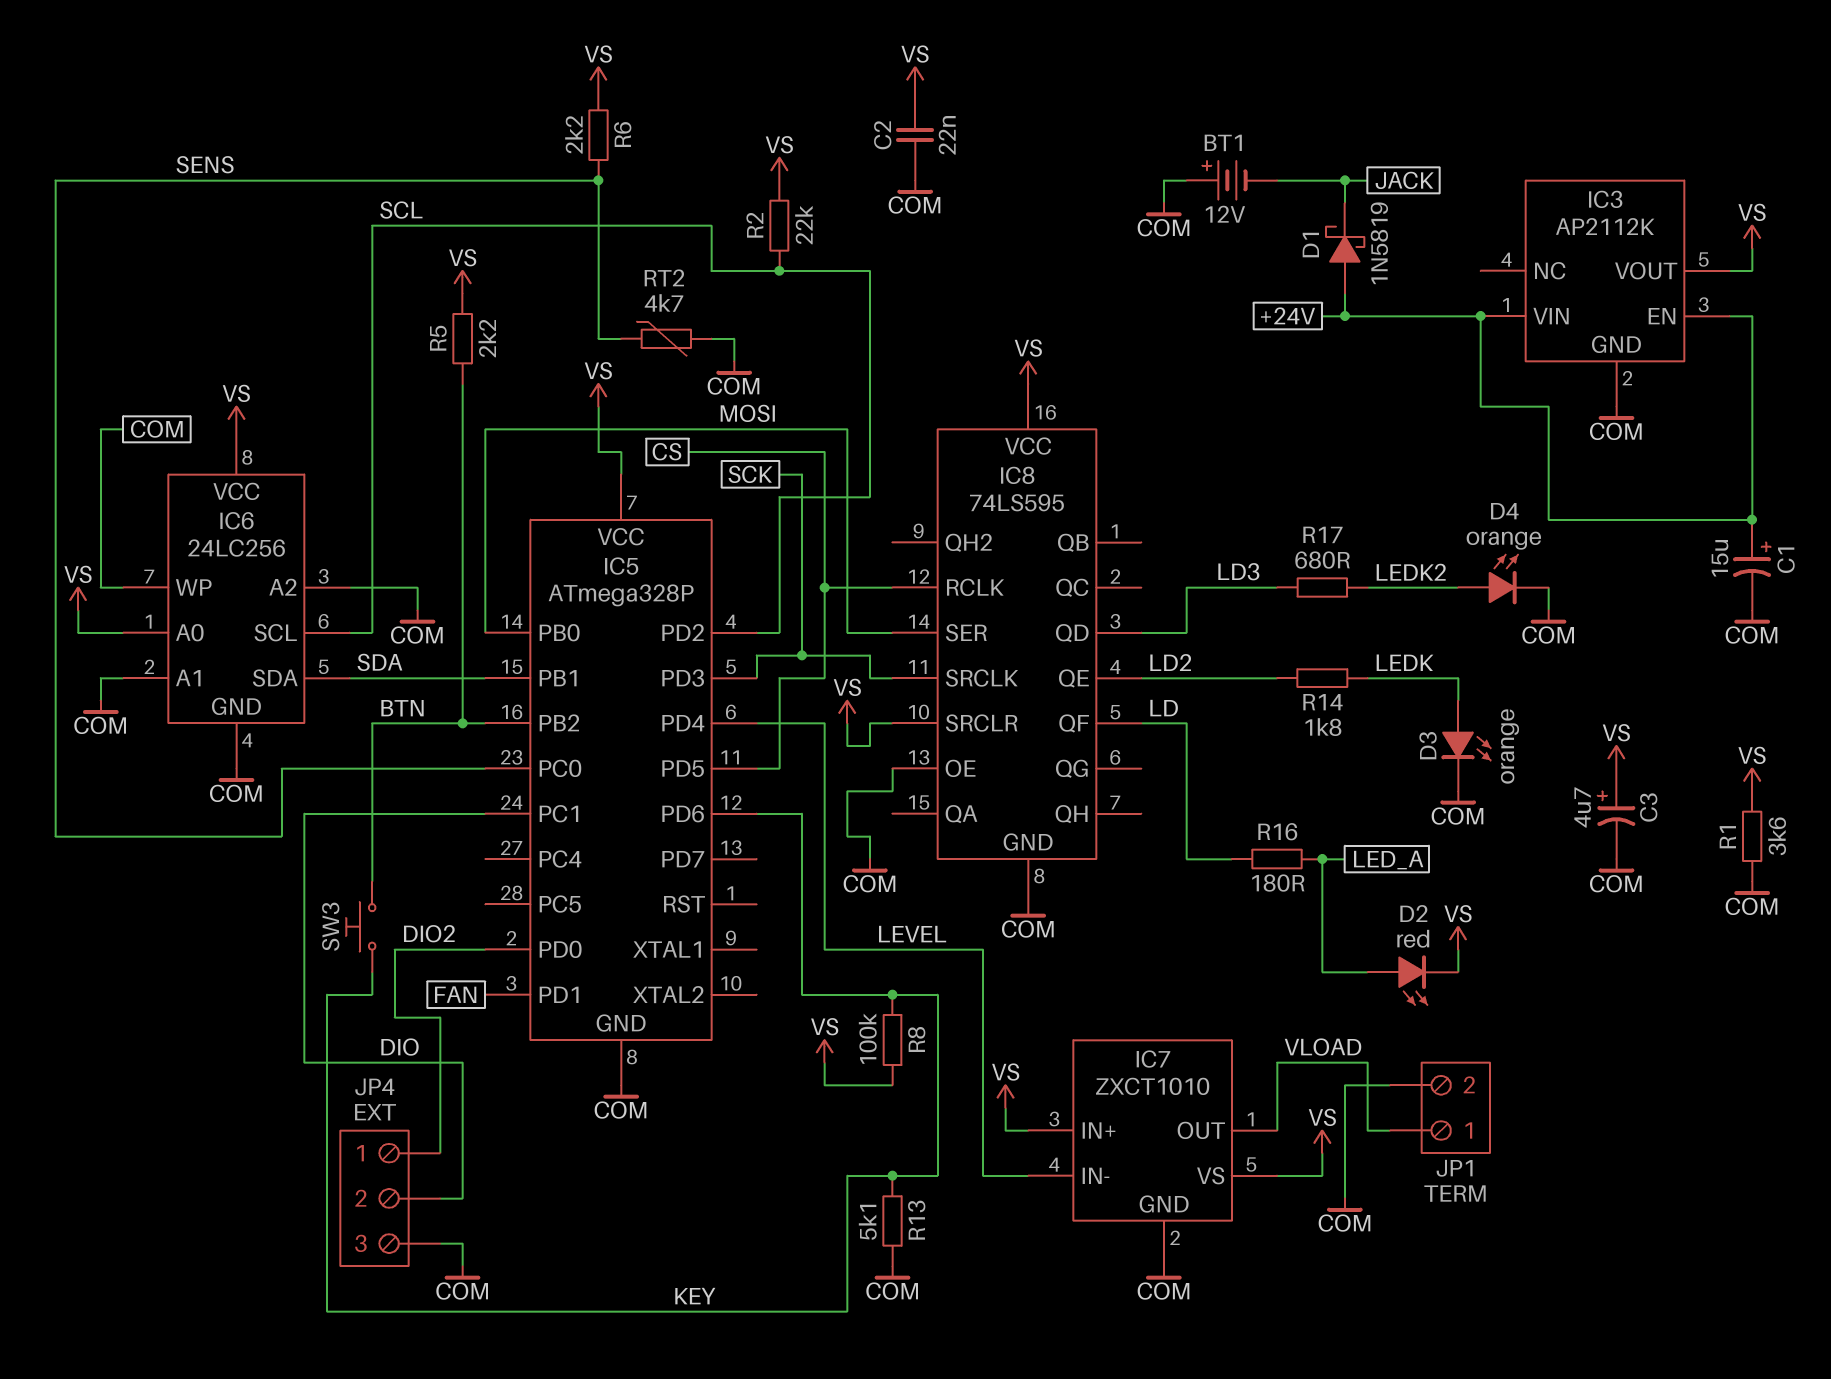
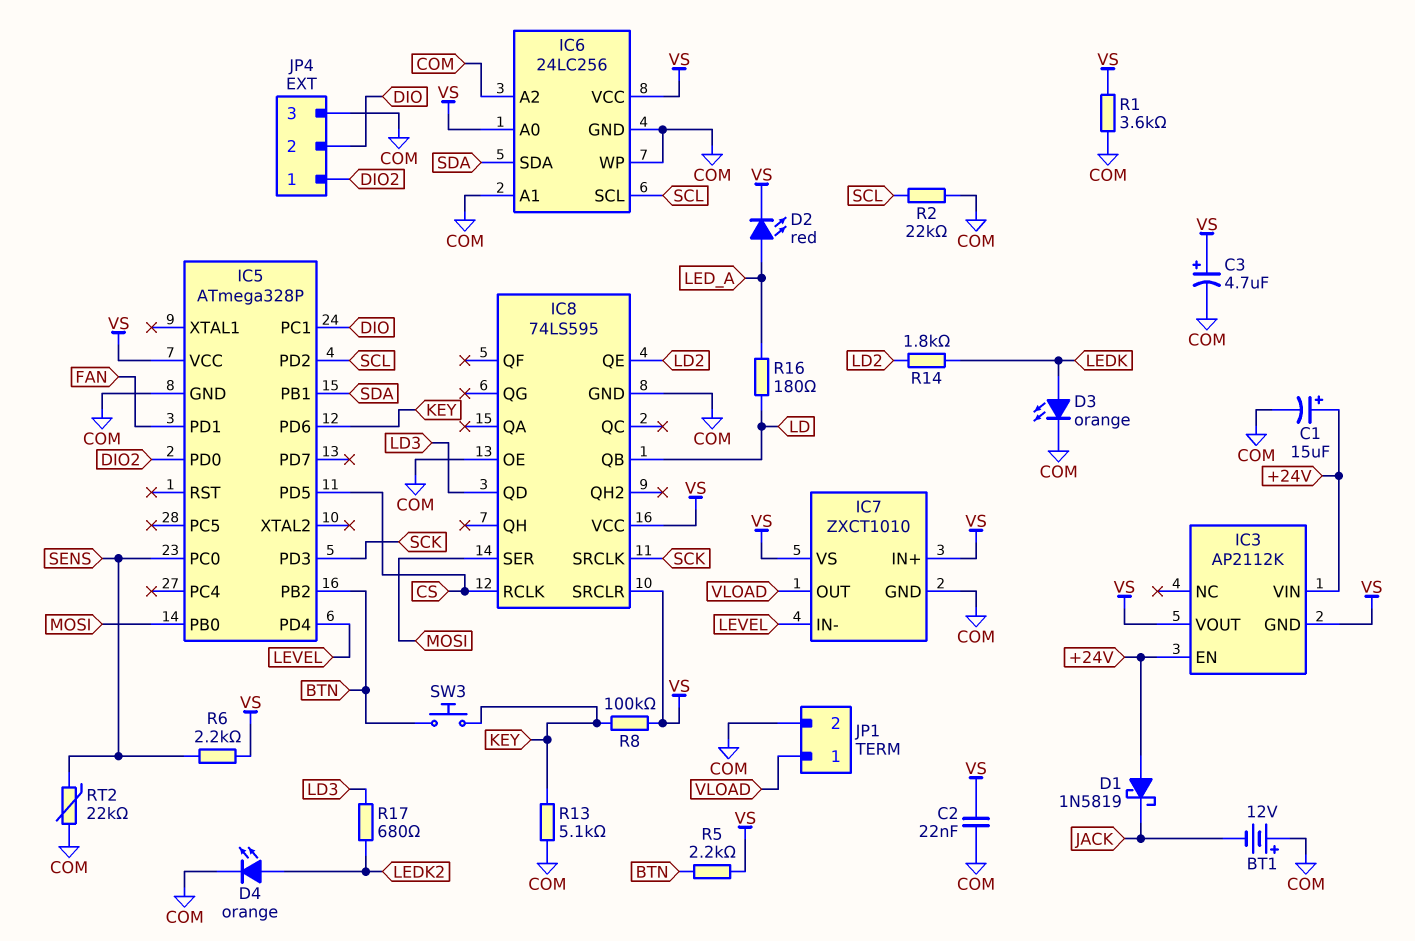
IC3 pin GND: COM -> VS
IC8 pin QB: none -> LD
IC8 pin QF: LD -> none
R2: 22k (SCL, VS) -> 22k (COM, SCL)
RT2: 4.7k (COM, SENS) -> 22k (COM, SENS)

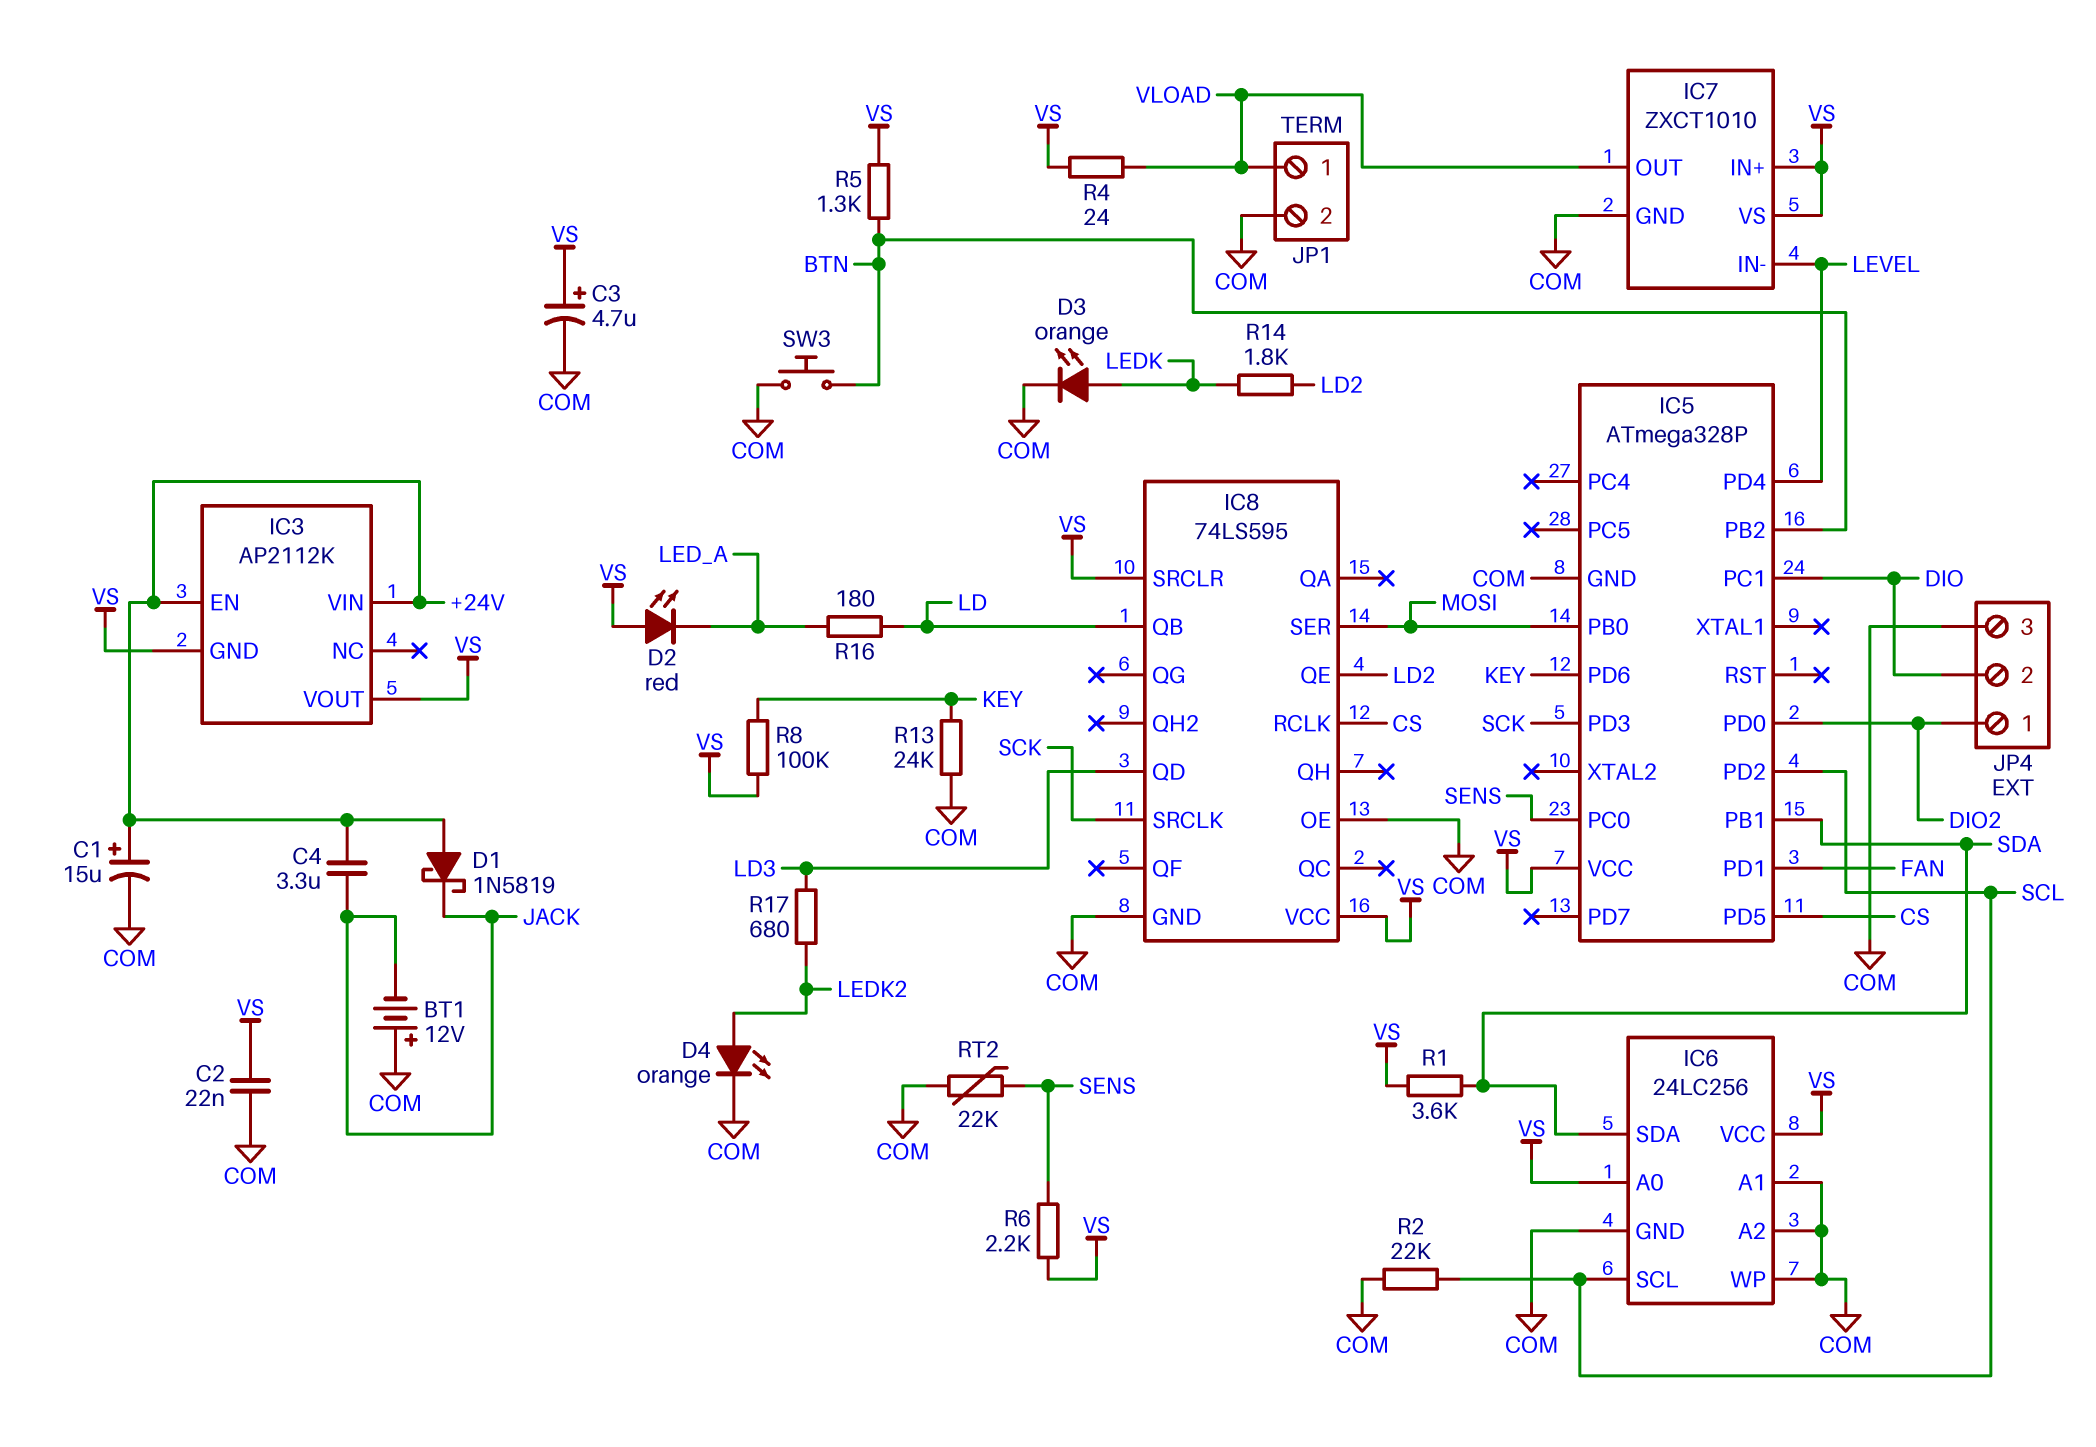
C4: none -> 3.3uF (+24V, JACK)
D2: LED red (A LED_A, K VS) -> LED red (A VS, K LED_A)
R1: 3.6k (COM, VS) -> 3.6k (SDA, VS)
R4: none -> 24 (VLOAD, VS)
R5: 2.2k (BTN, VS) -> 1.3k (BTN, VS)
R13: 5.1k (COM, KEY) -> 24k (COM, KEY)
SW3: button (BTN, KEY) -> button (BTN, COM)

